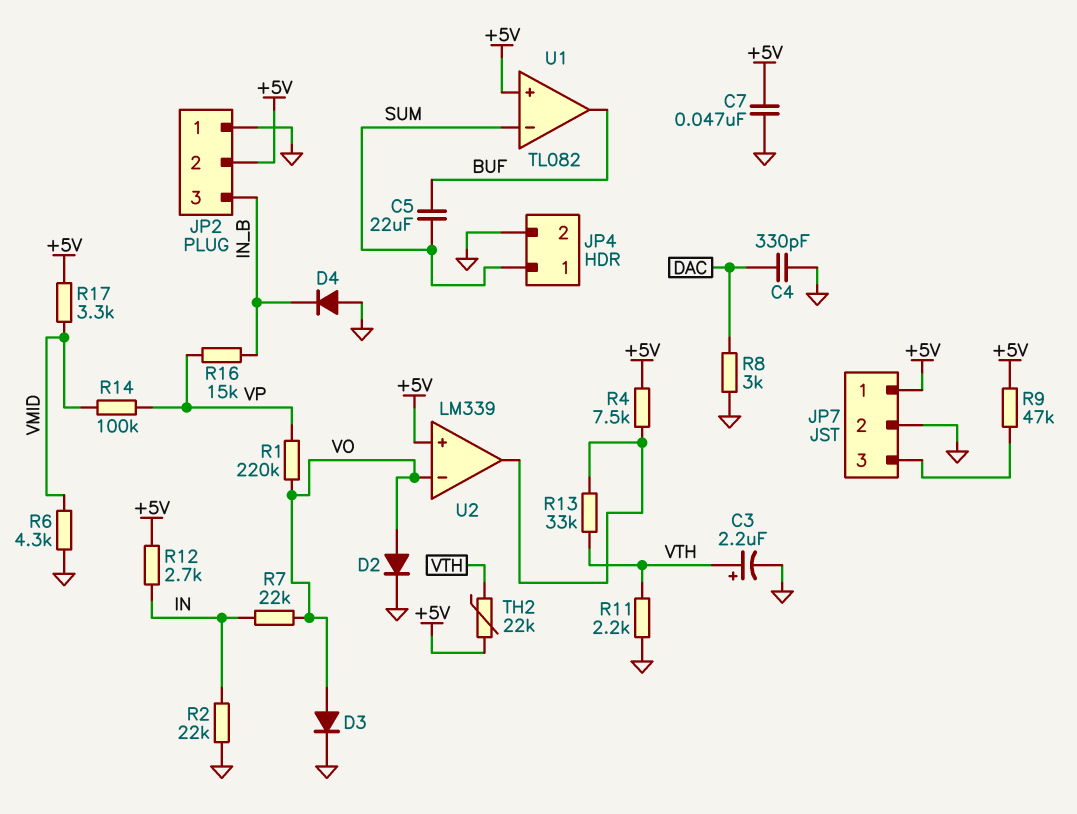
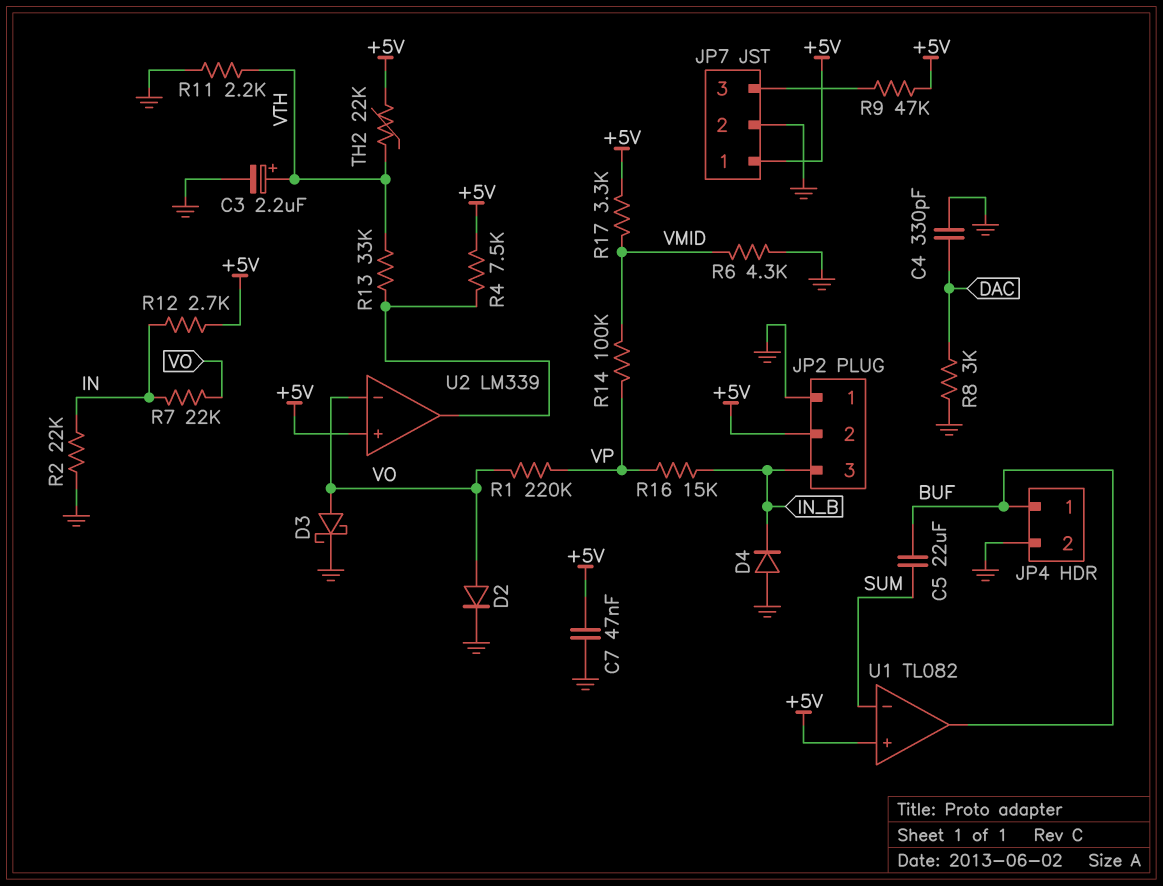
D3: diode (A VO, K GND) -> schottky (A VO, K GND)
JP4 pin 1: SUM -> BUF

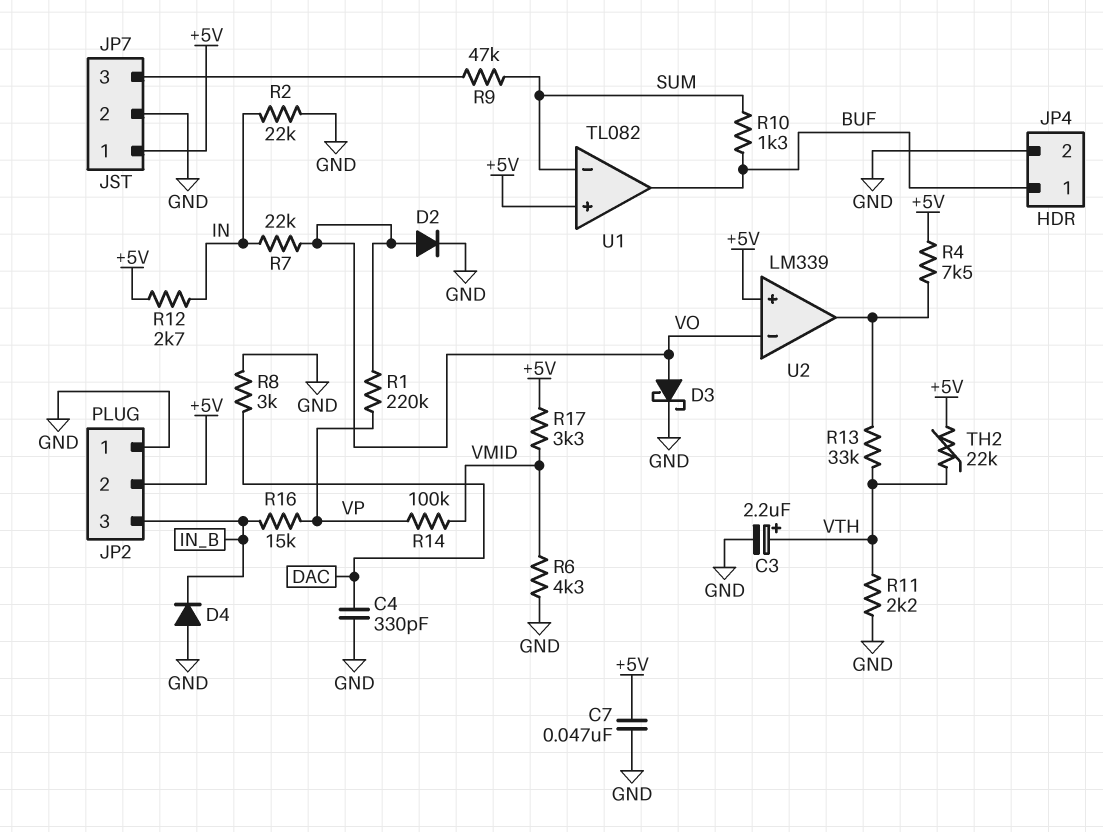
C5: 22uF (BUF, SUM) -> none
R9: 47k (+5V, JP7/3) -> 47k (JP7/3, SUM)
R10: none -> 1.3k (BUF, SUM)

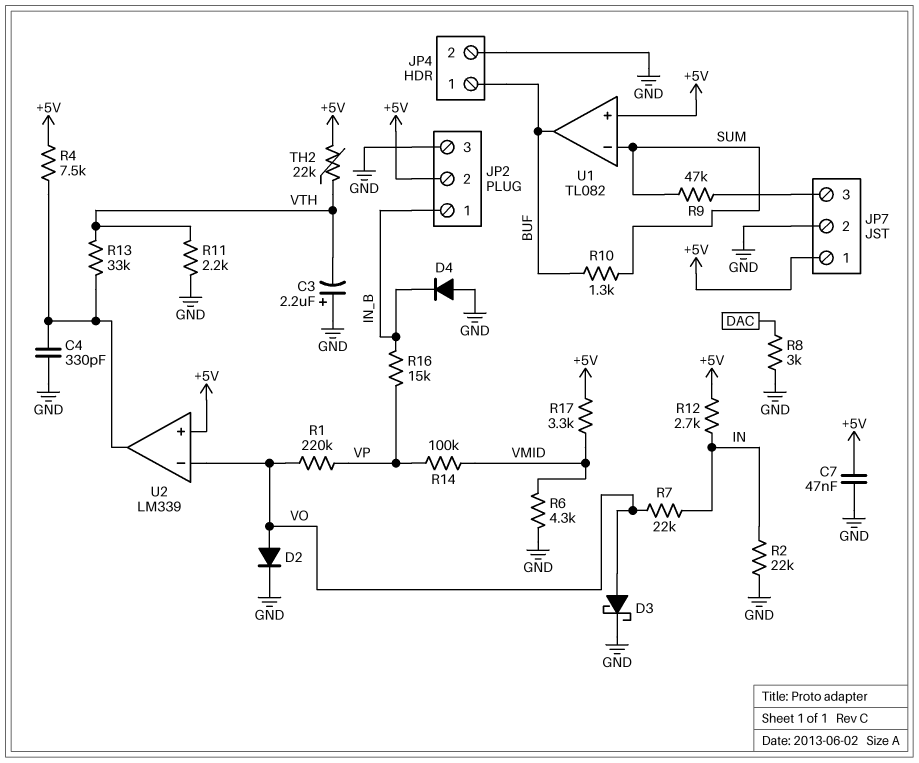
C3: 2.2uF (plus VTH, minus GND) -> 2.2uF (plus GND, minus VTH)
C4: 330pF (DAC, GND) -> 330pF (GND, U2/out)
JP2 pin 1: GND -> IN_B
JP2 pin 3: IN_B -> GND

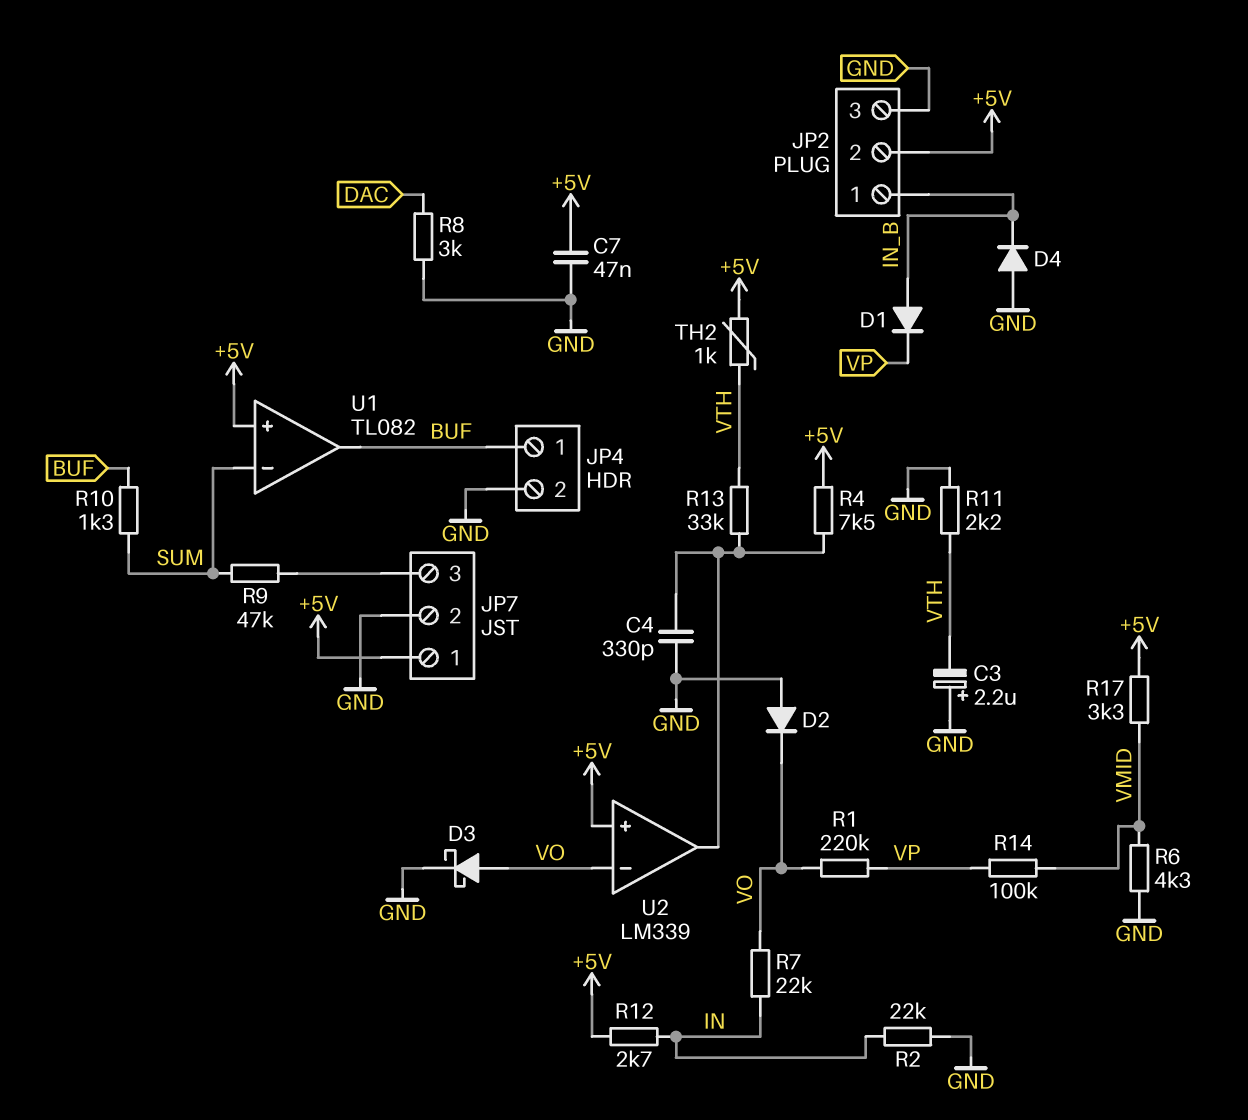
D1: none -> diode (A IN_B, K VP)
D2: diode (A VO, K GND) -> diode (A GND, K VO)
R16: 15k (IN_B, VP) -> none
TH2: 22k (+5V, VTH) -> 1k (+5V, VTH)

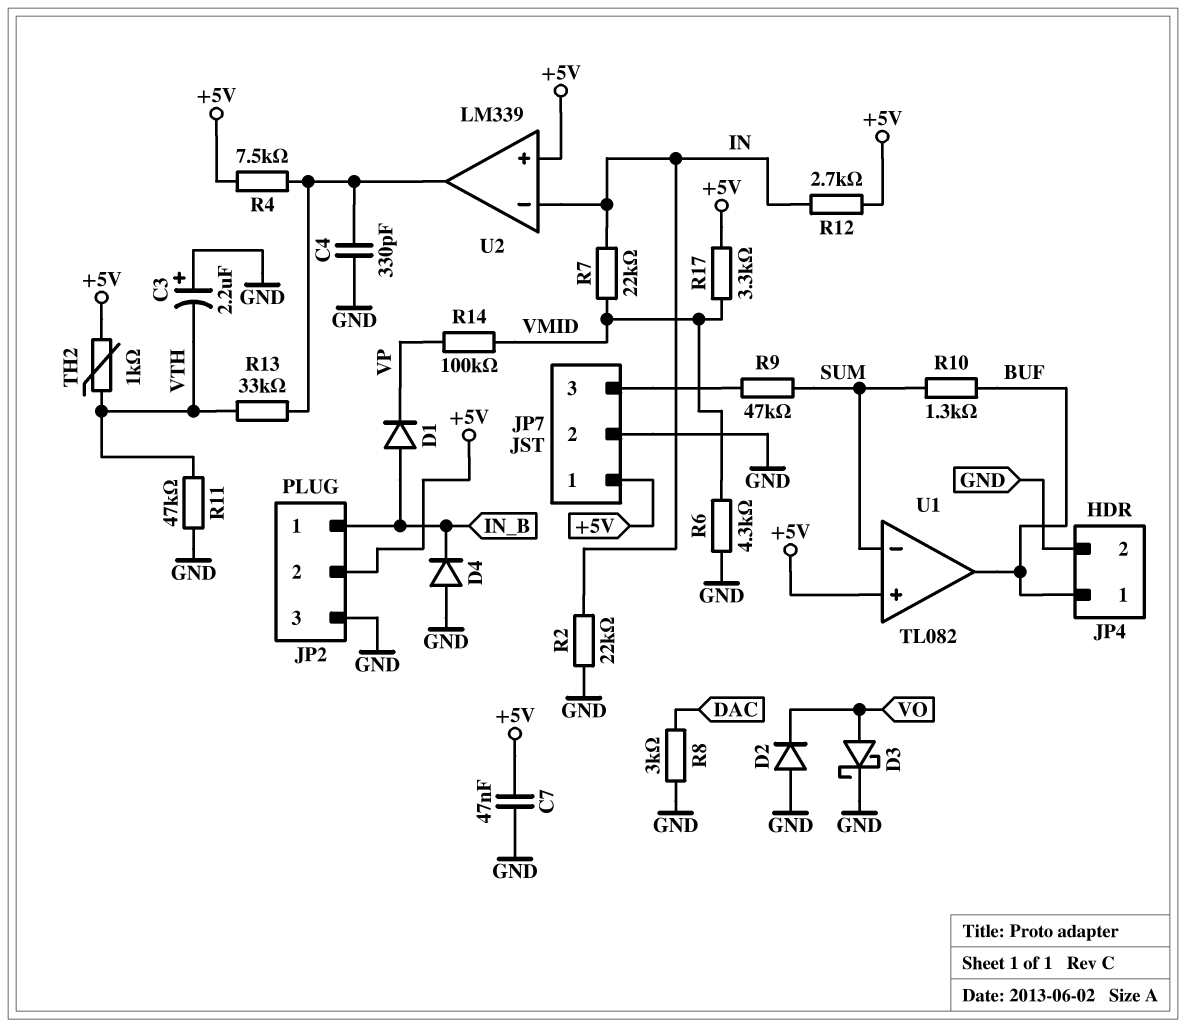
R1: 220k (VO, VP) -> none
R7: 22k (IN, VO) -> 22k (IN, VMID)
R11: 2.2k (GND, VTH) -> 47k (GND, VTH)
U2 pin in-: VO -> IN

